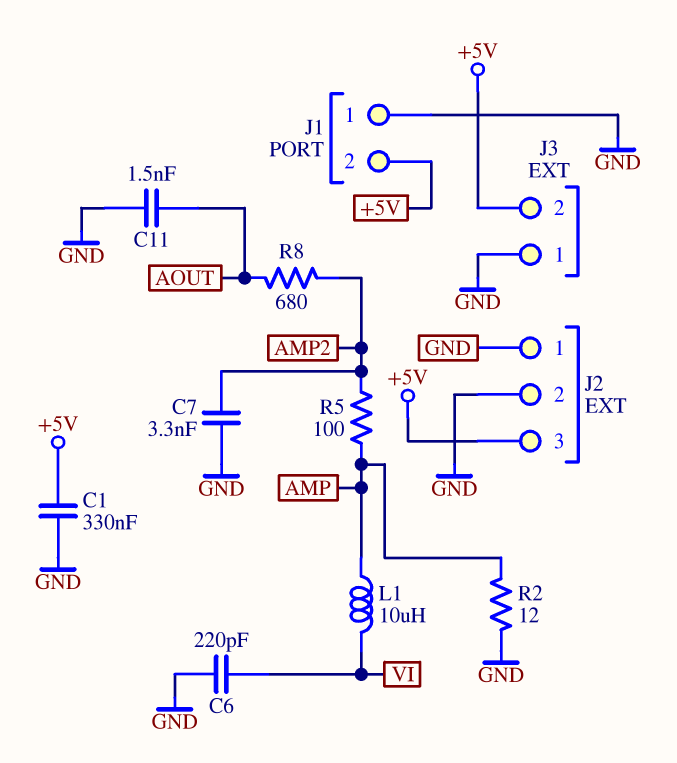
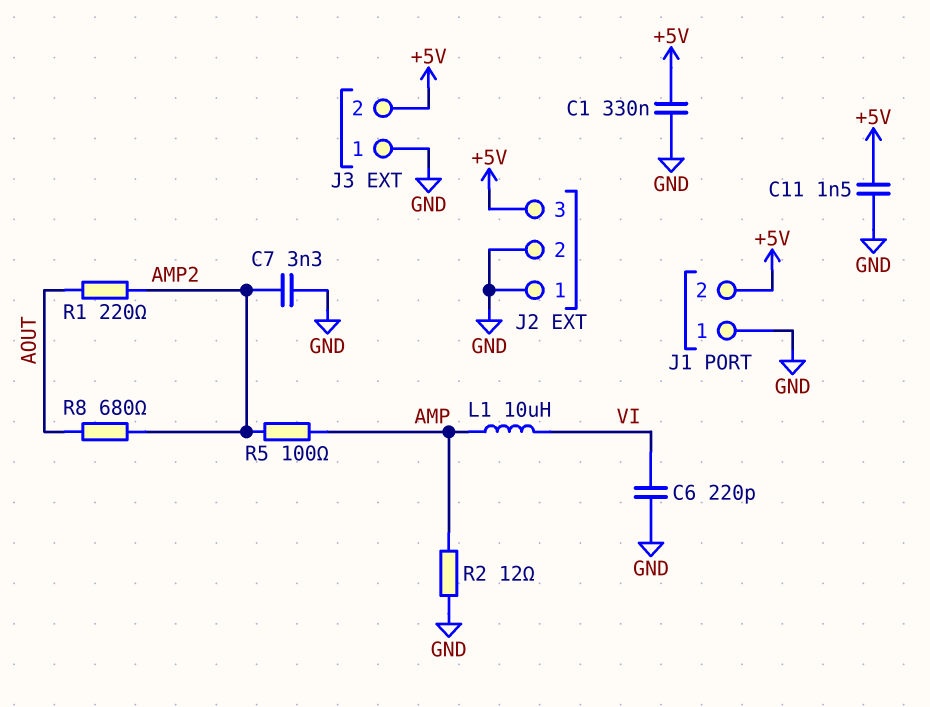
C11: 1.5nF (AOUT, GND) -> 1.5nF (+5V, GND)
R1: none -> 220 (AMP2, AOUT)

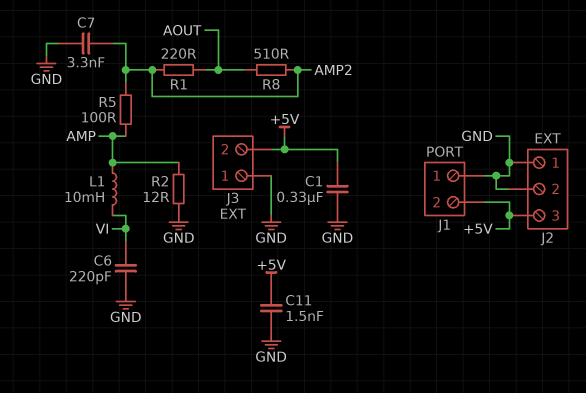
L1: 10uH (AMP, VI) -> 10mH (AMP, VI)
R8: 680 (AMP2, AOUT) -> 510 (AMP2, AOUT)

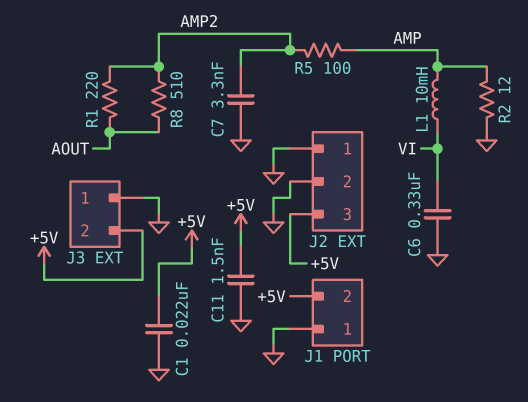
C1: 330nF (+5V, GND) -> 22nF (+5V, GND)
C6: 220pF (GND, VI) -> 330nF (GND, VI)

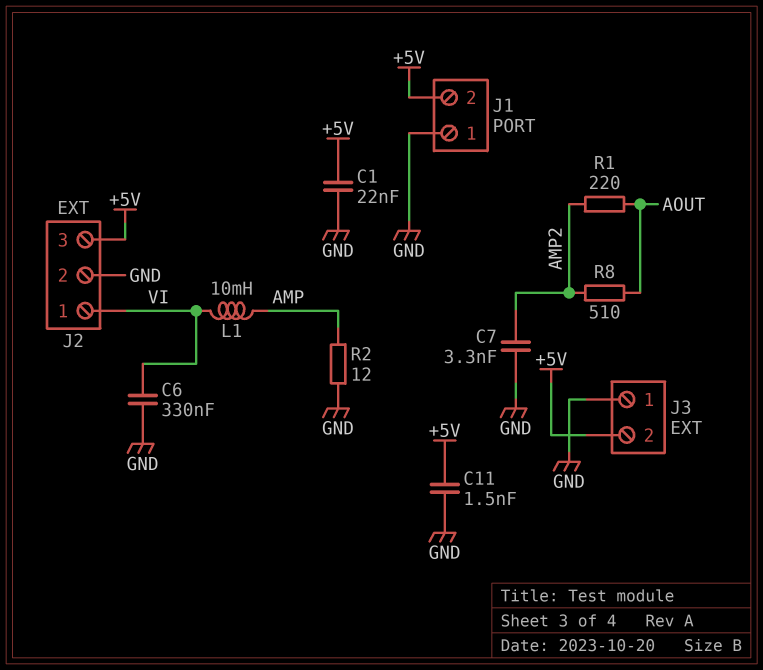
J2 pin 1: GND -> VI
R5: 100 (AMP, AMP2) -> none

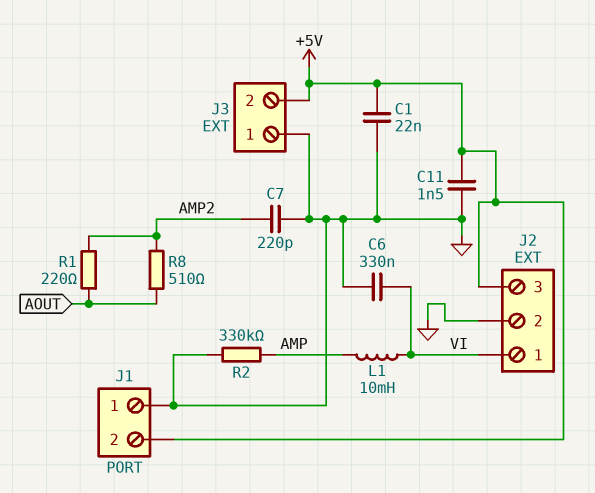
C7: 3.3nF (AMP2, GND) -> 220pF (AMP2, GND)
R2: 12 (AMP, GND) -> 330k (AMP, GND)

